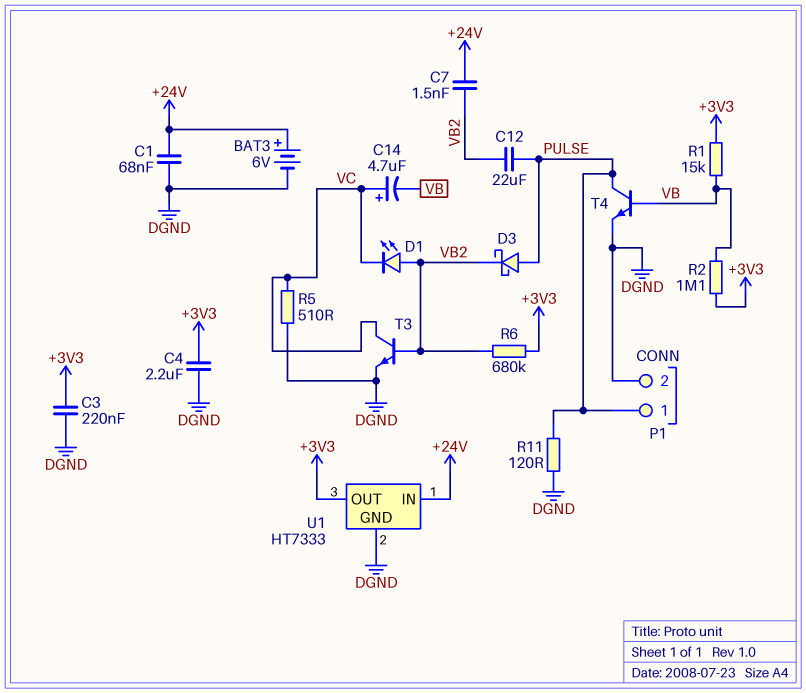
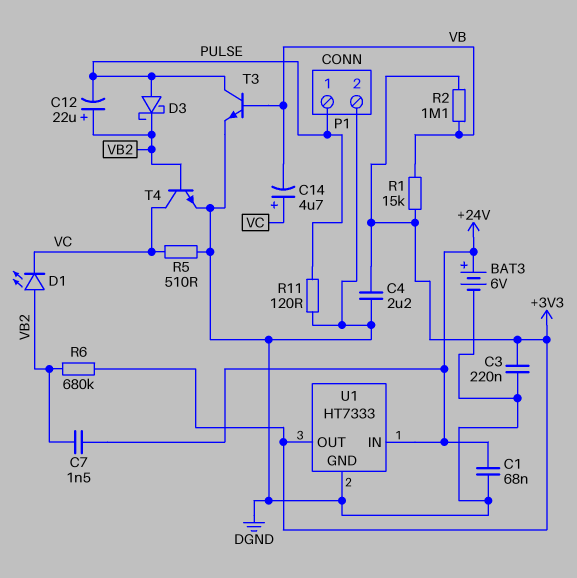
C12: 22uF (PULSE, VB2) -> 22uF (plus VB2, minus PULSE)
T3: NPN (B VB2, C VC, E DGND) -> NPN (B VB, C PULSE, E DGND)
T4: NPN (B VB, C PULSE, E DGND) -> NPN (B VB2, C VC, E DGND)

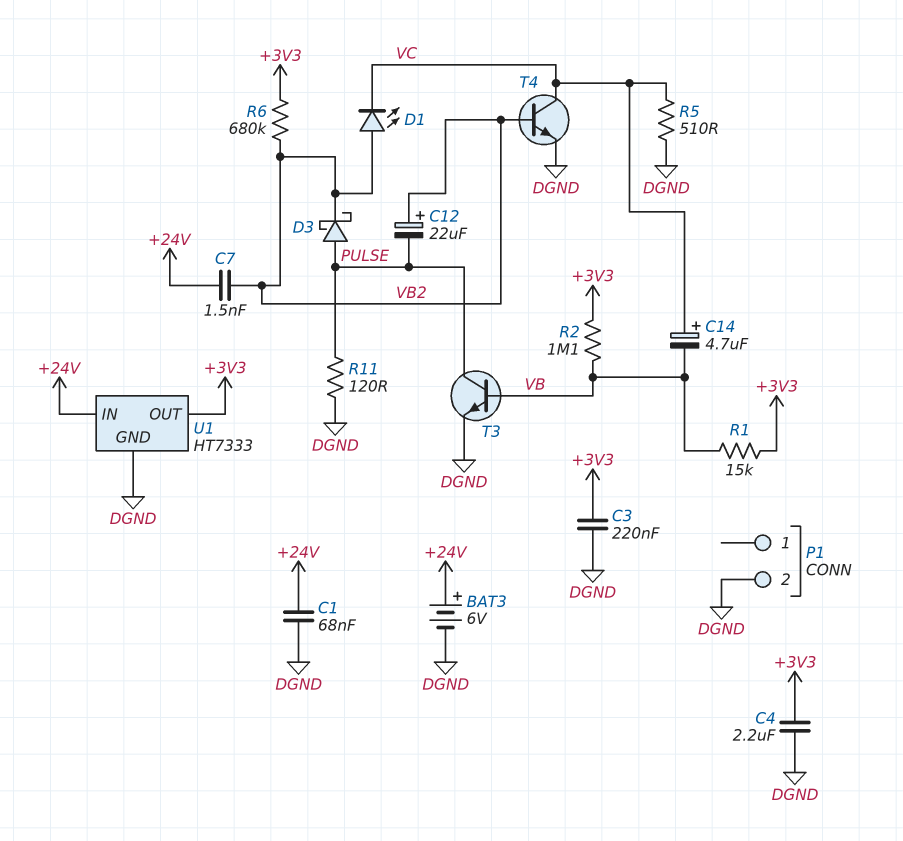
P1 pin 1: PULSE -> none

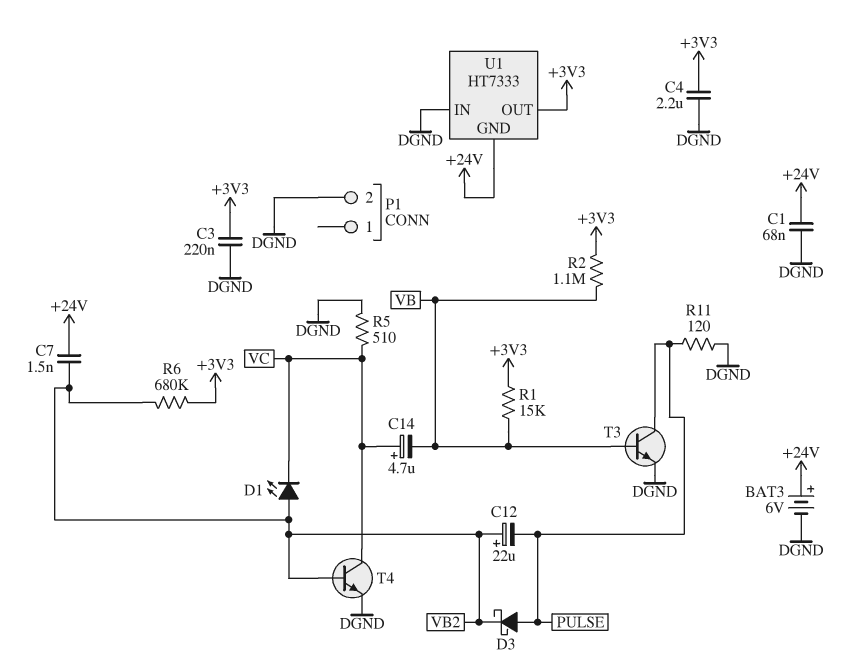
U1 pin GND: DGND -> +24V
U1 pin IN: +24V -> DGND

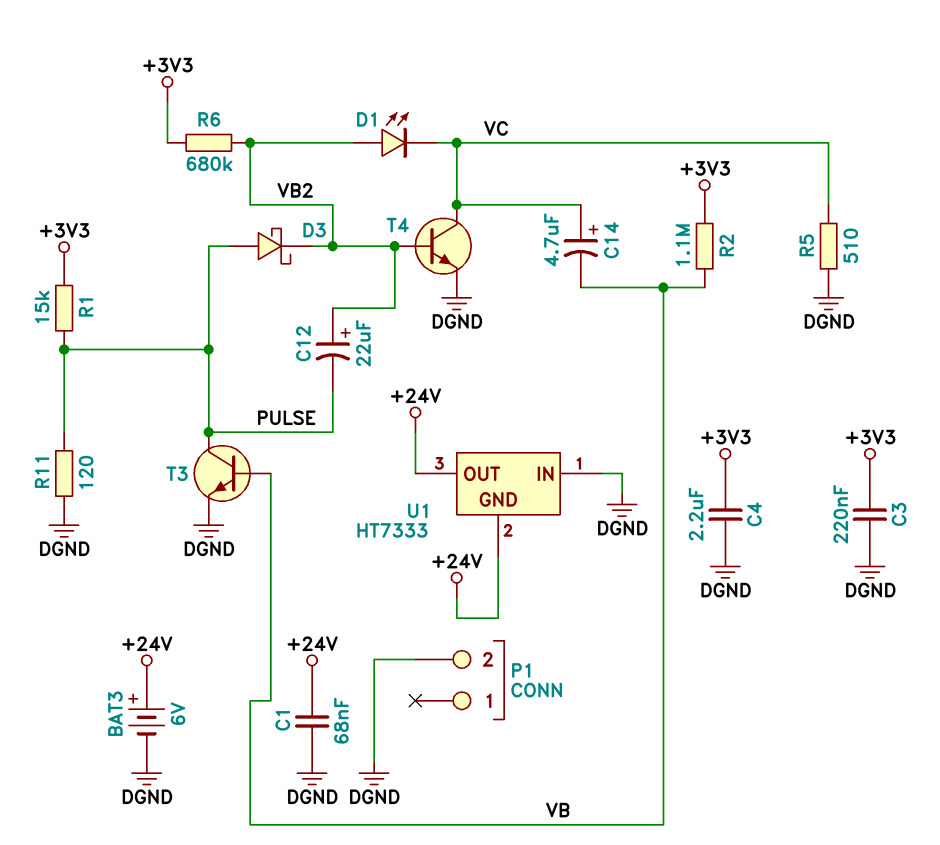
C7: 1.5nF (+24V, VB2) -> none
R1: 15k (+3V3, VB) -> 15k (+3V3, PULSE)
U1 pin OUT: +3V3 -> +24V

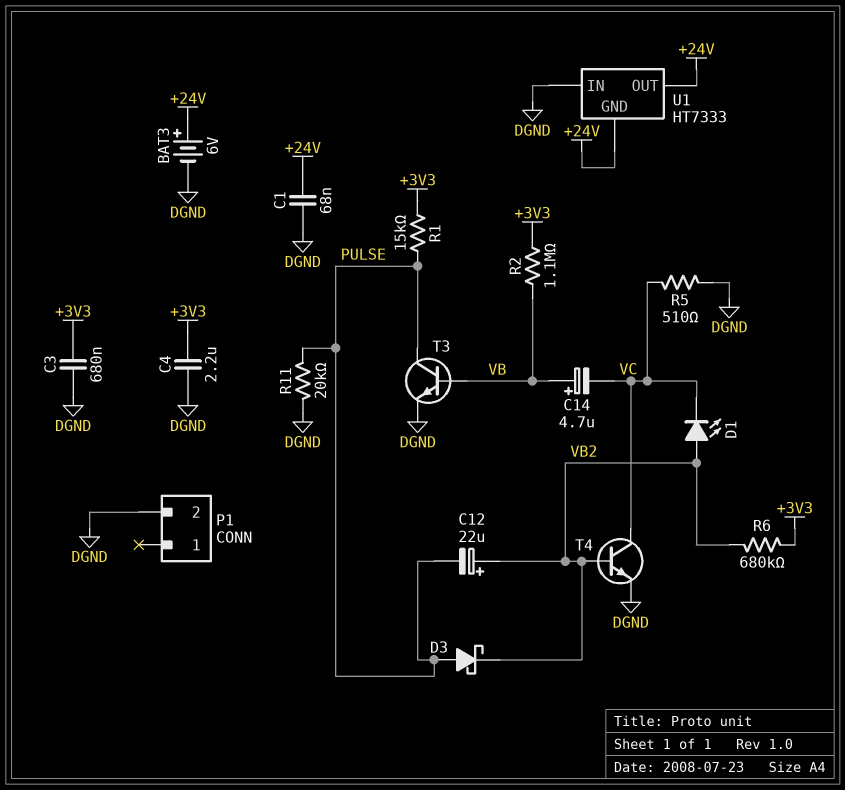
C3: 220nF (+3V3, DGND) -> 680nF (+3V3, DGND)
C14: 4.7uF (plus VC, minus VB) -> 4.7uF (plus VB, minus VC)
R11: 120 (DGND, PULSE) -> 20k (DGND, PULSE)

